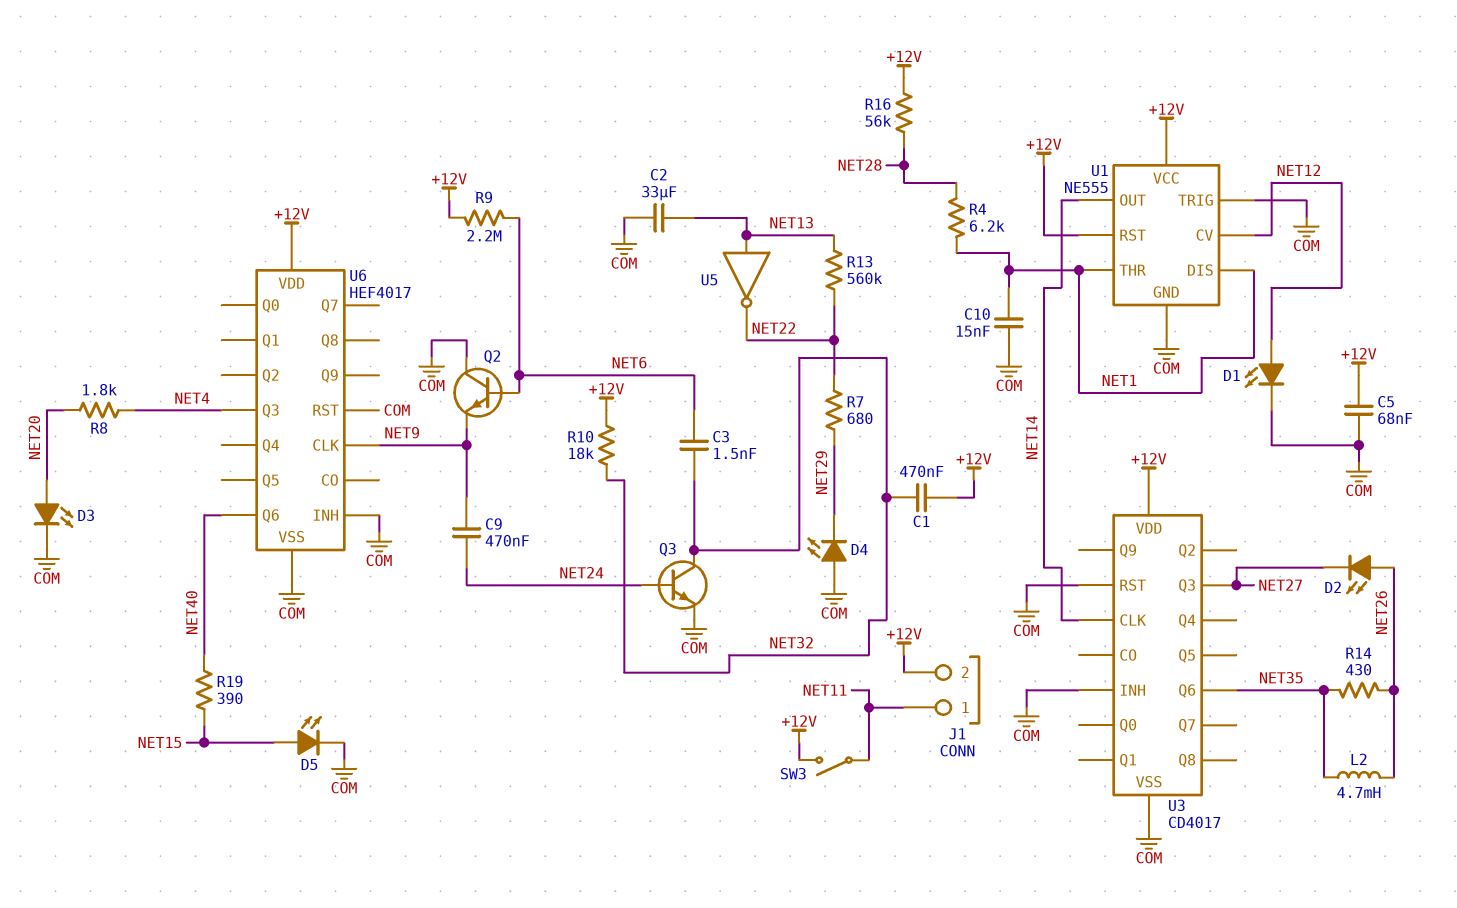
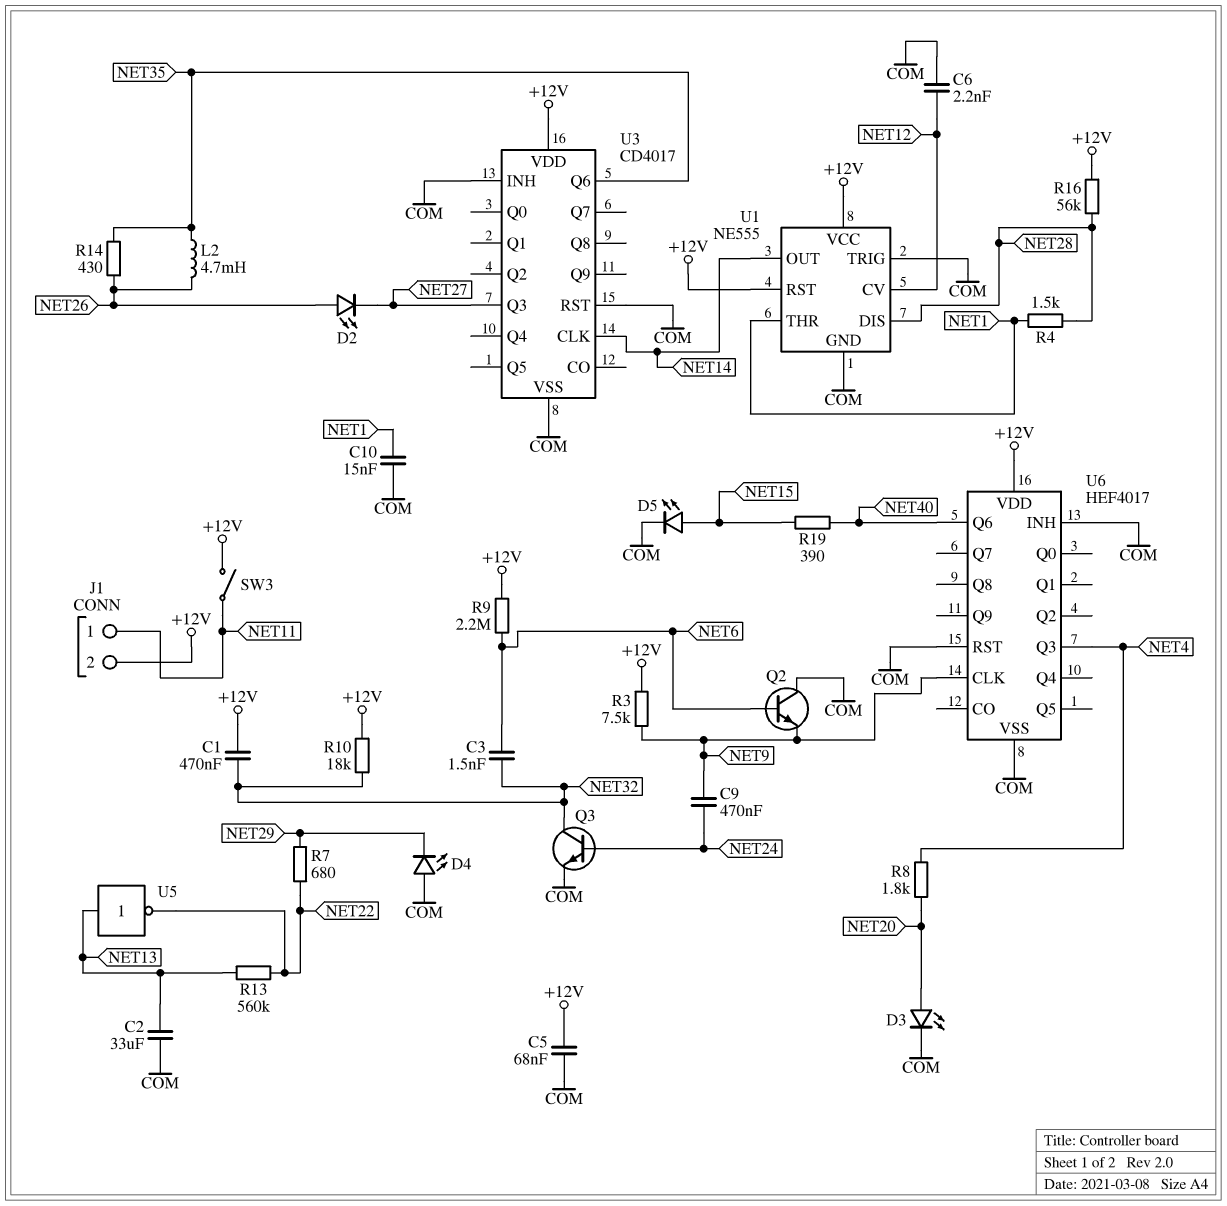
C6: none -> 2.2nF (COM, NET12)
D1: LED (A NET12, K COM) -> none
R3: none -> 7.5k (+12V, NET9)
R4: 6.2k (NET1, NET28) -> 1.5k (NET1, NET28)
U1 pin DIS: NET1 -> NET28

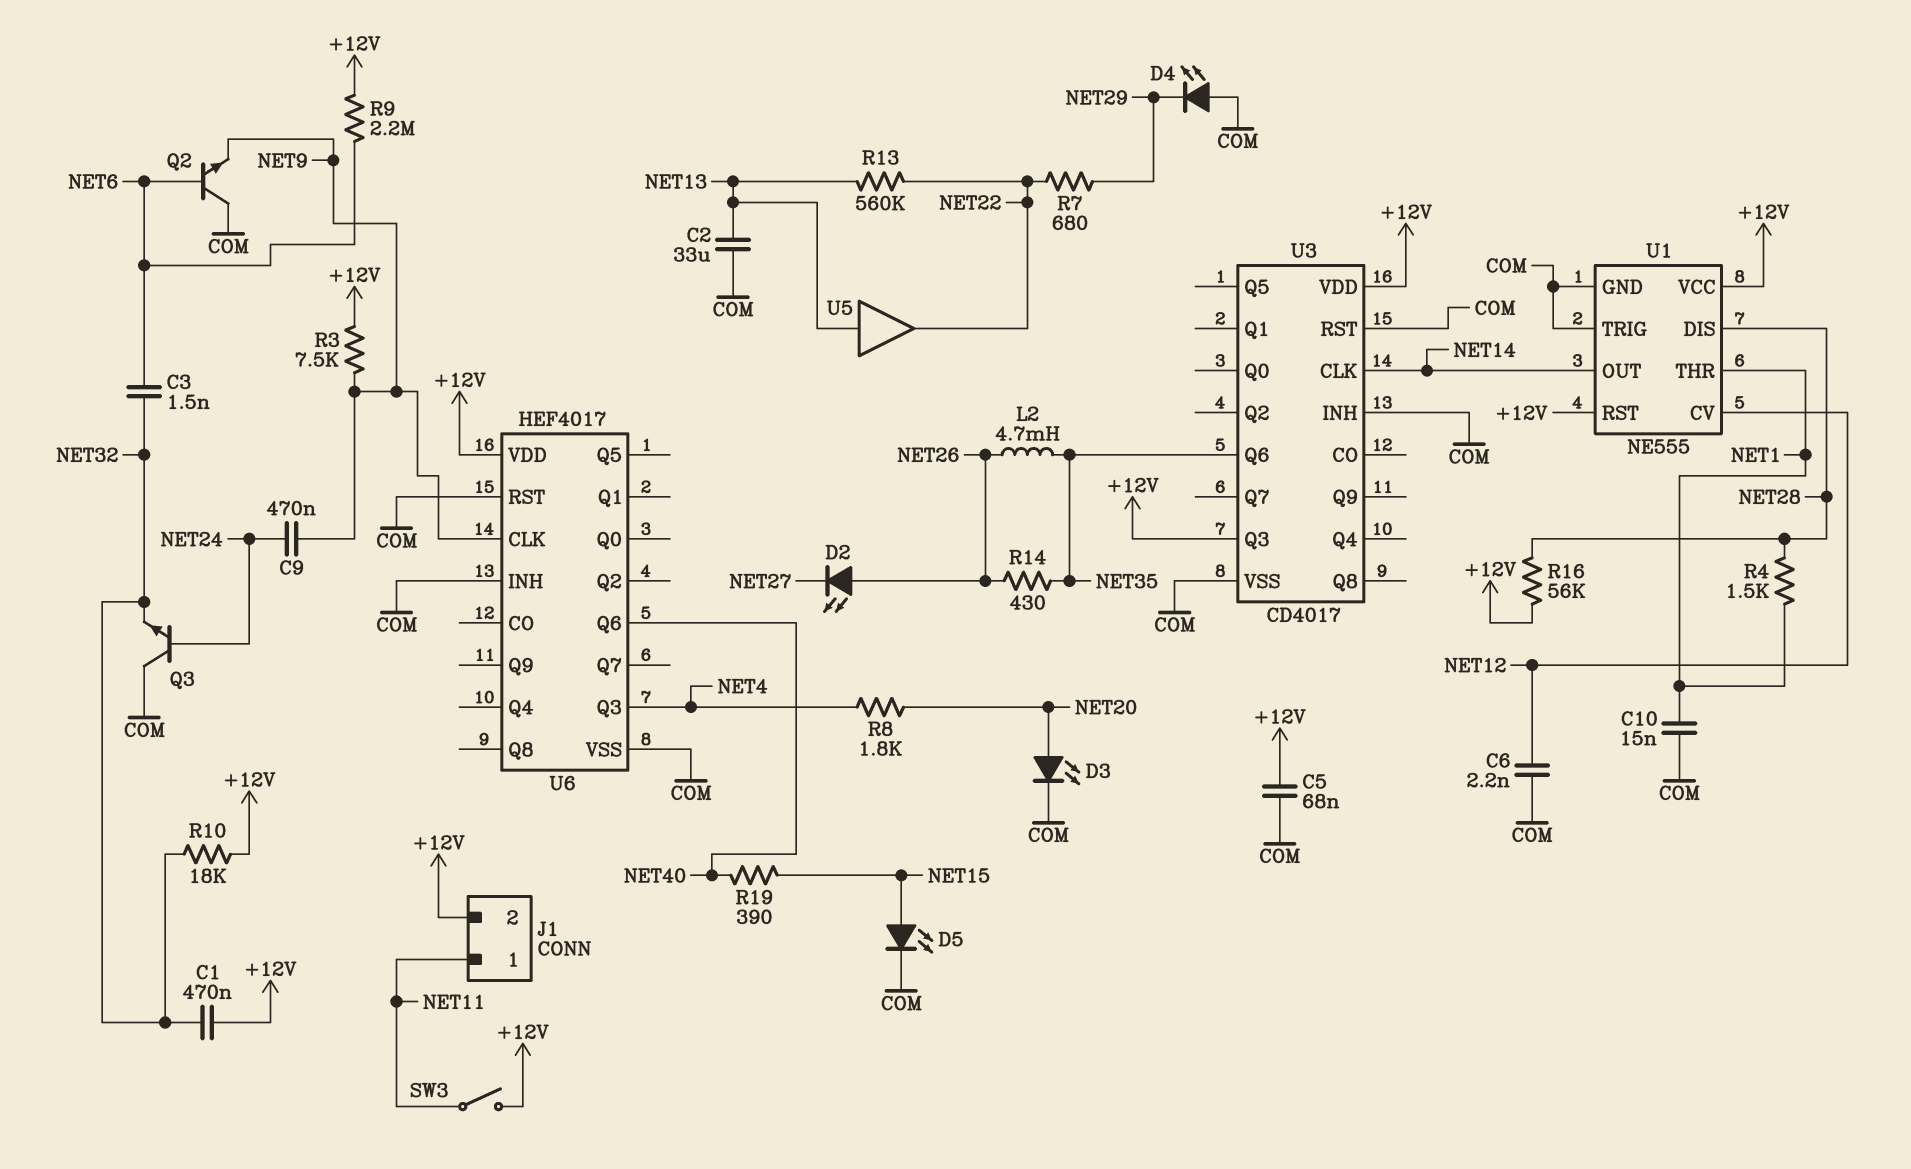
Q3: NPN (B NET24, C NET32, E COM) -> NPN (B NET24, C COM, E NET32)
U3 pin Q3: NET27 -> +12V
U5: NOT (in NET13, out NET22) -> buffer (in NET13, out NET22)

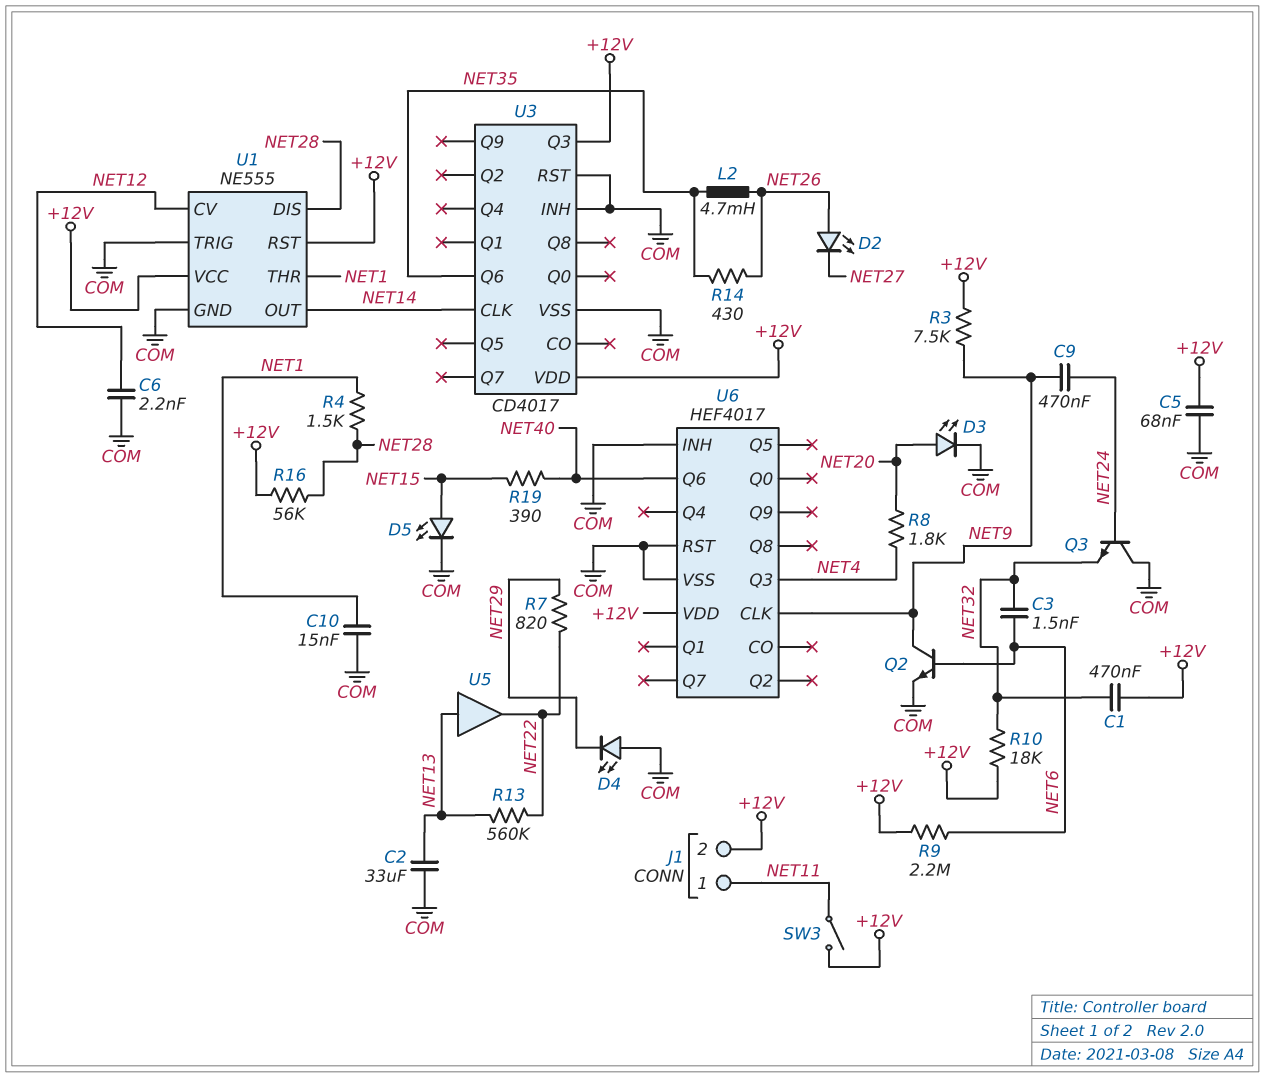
Q2: NPN (B NET6, C COM, E NET9) -> NPN (B NET6, C NET9, E COM)
R7: 680 (NET22, NET29) -> 820 (NET22, NET29)

